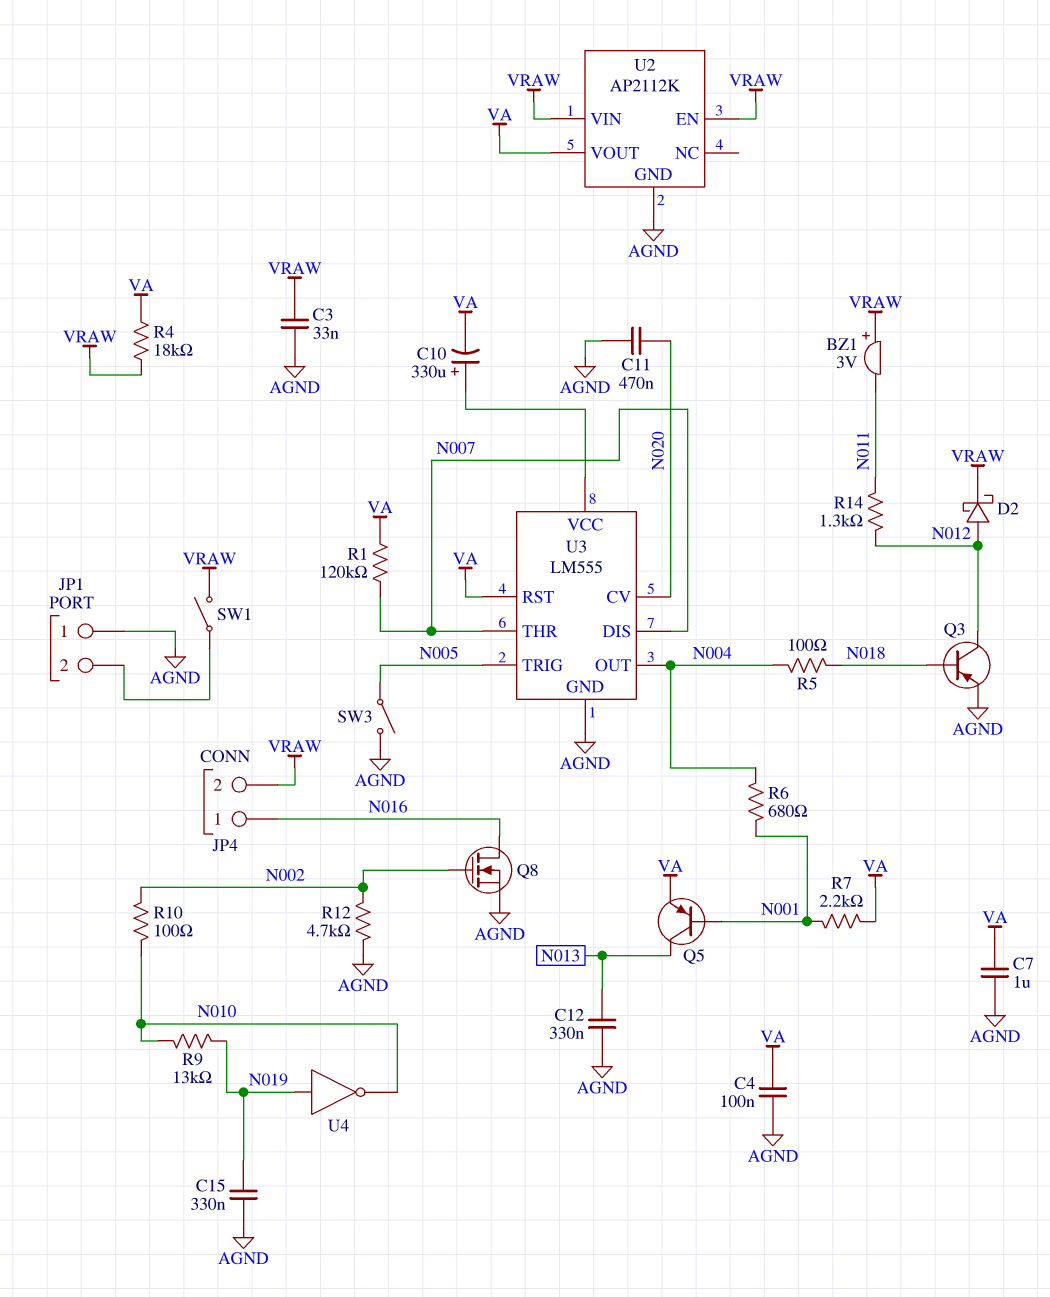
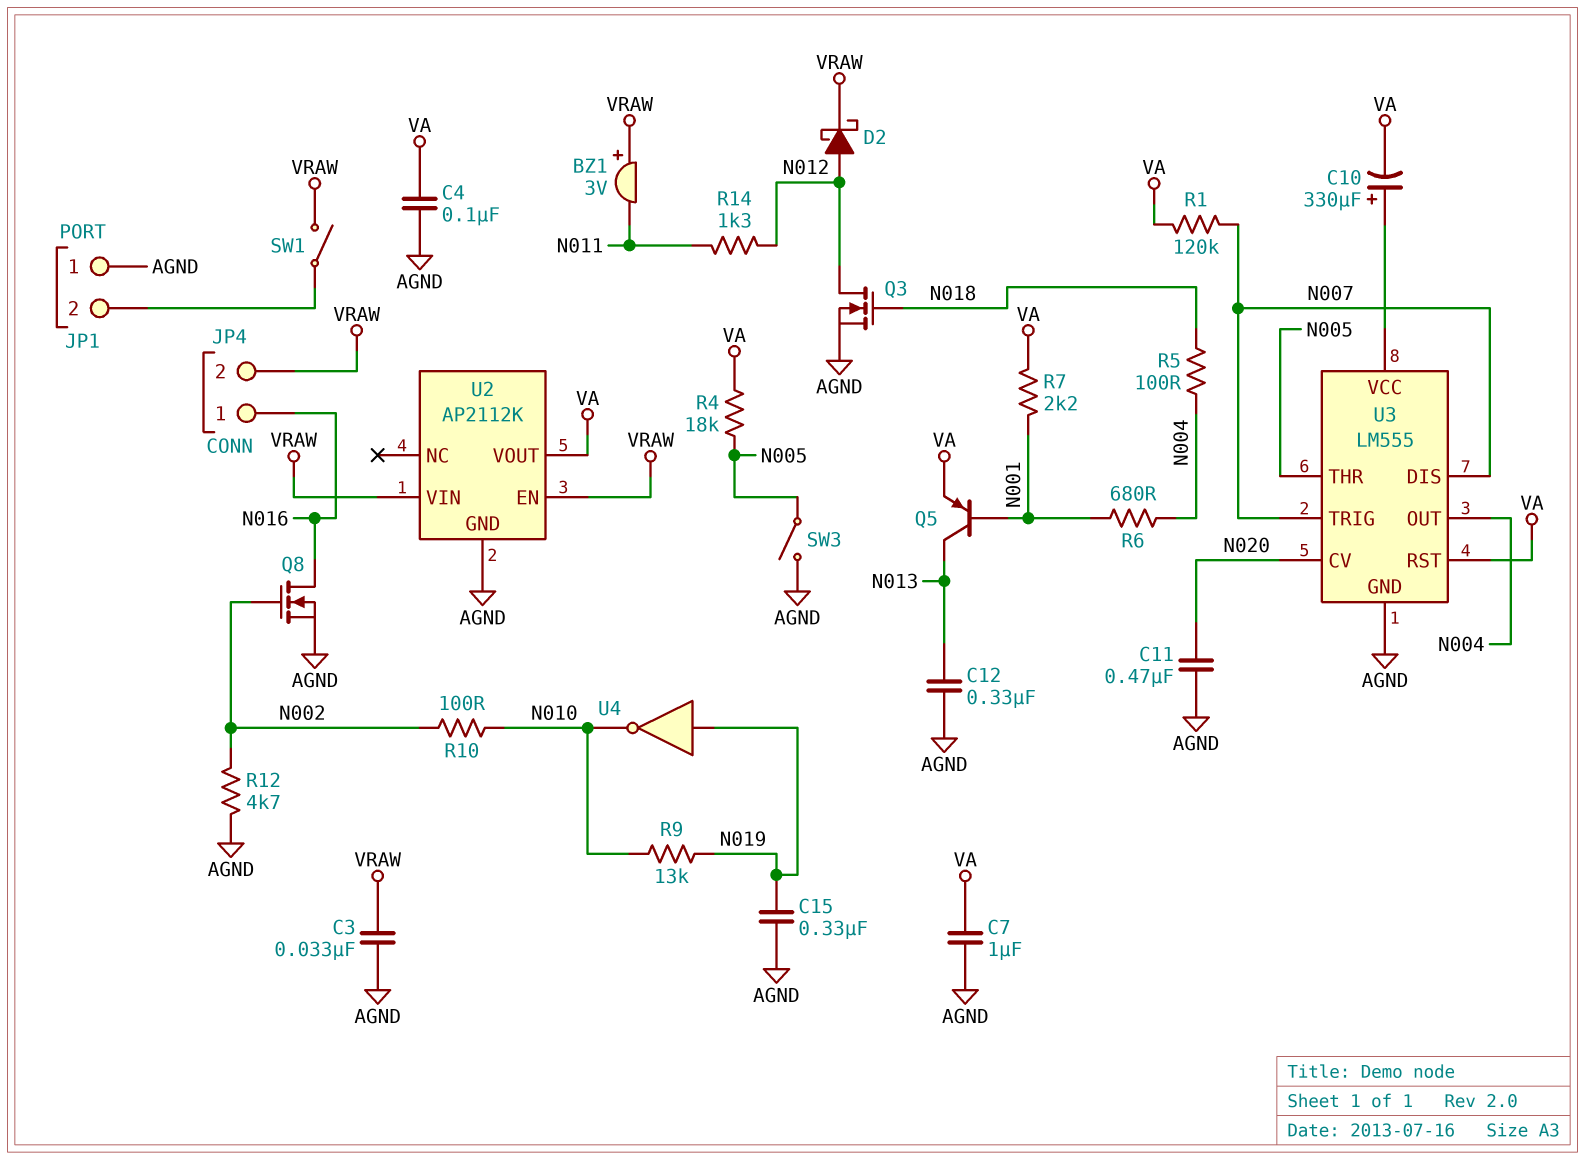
Q3: PNP (B N018, C N012, E AGND) -> NMOS (G N018, D N012, S AGND)
R4: 18k (VA, VRAW) -> 18k (N005, VA)
U3 pin THR: N007 -> N005
U3 pin TRIG: N005 -> N007

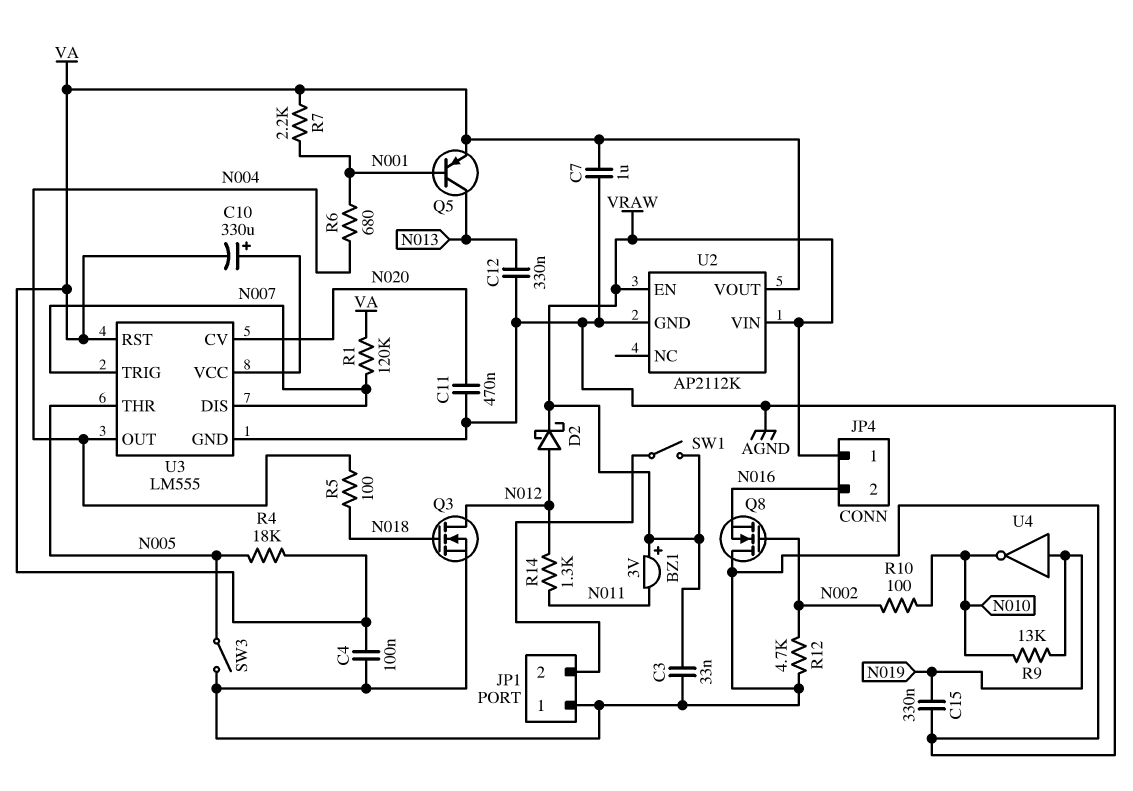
JP4 pin 1: N016 -> VRAW
JP4 pin 2: VRAW -> N016
Q8: NMOS (G N002, D N016, S AGND) -> NMOS (G N002, D AGND, S N016)

